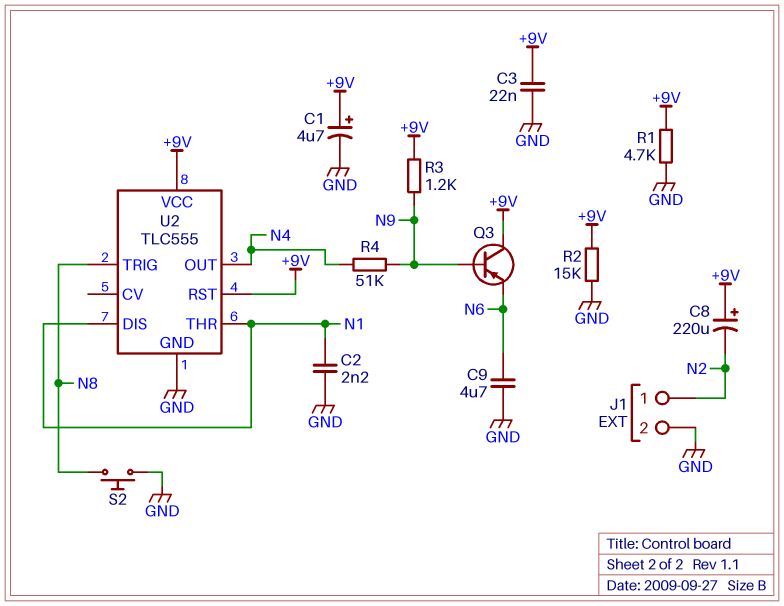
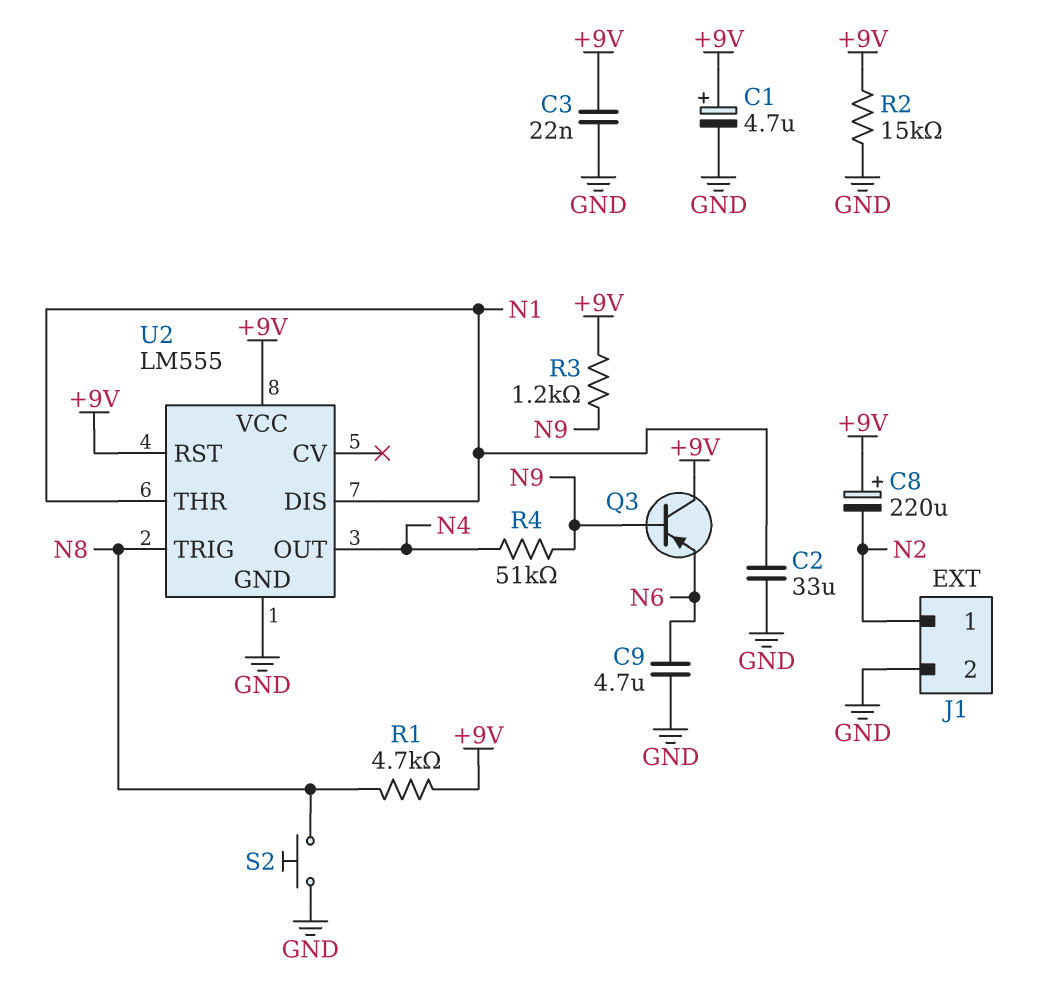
C2: 2.2nF (GND, N1) -> 33uF (GND, N1)
R1: 4.7k (+9V, GND) -> 4.7k (+9V, N8)
U2: TLC555 -> LM555

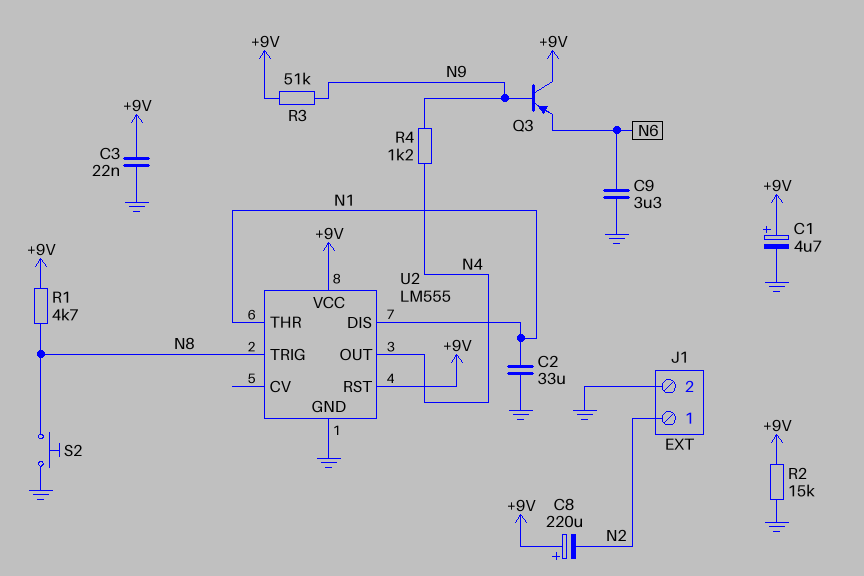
C9: 4.7uF (GND, N6) -> 3.3uF (GND, N6)
R3: 1.2k (+9V, N9) -> 51k (+9V, N9)
R4: 51k (N4, N9) -> 1.2k (N4, N9)

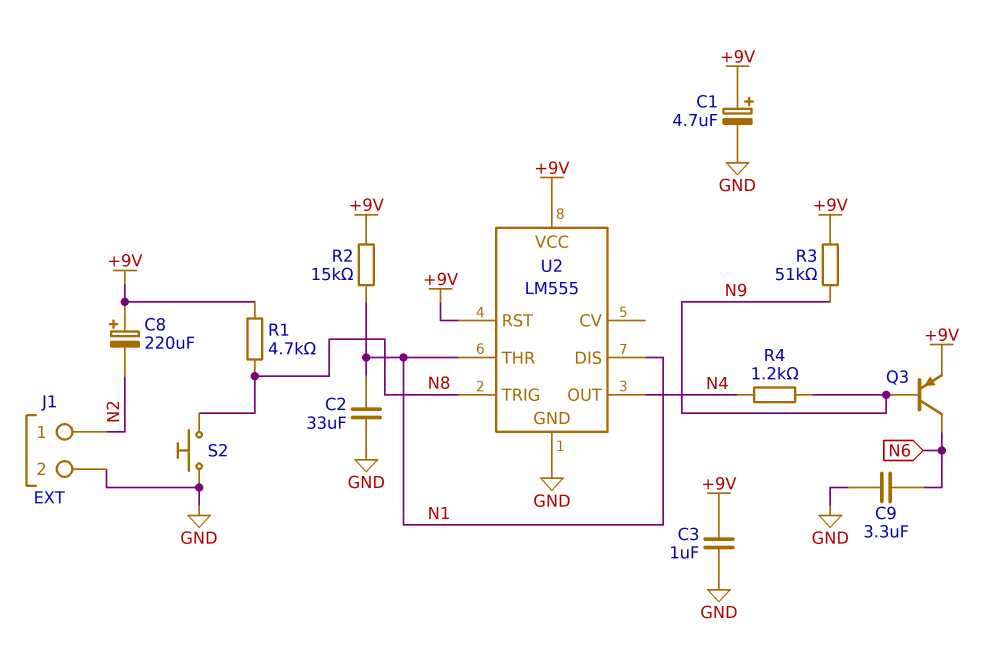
C3: 22nF (+9V, GND) -> 1uF (+9V, GND)
Q3: PNP (B N9, C +9V, E N6) -> PNP (B N9, C N6, E +9V)
R2: 15k (+9V, GND) -> 15k (+9V, N1)

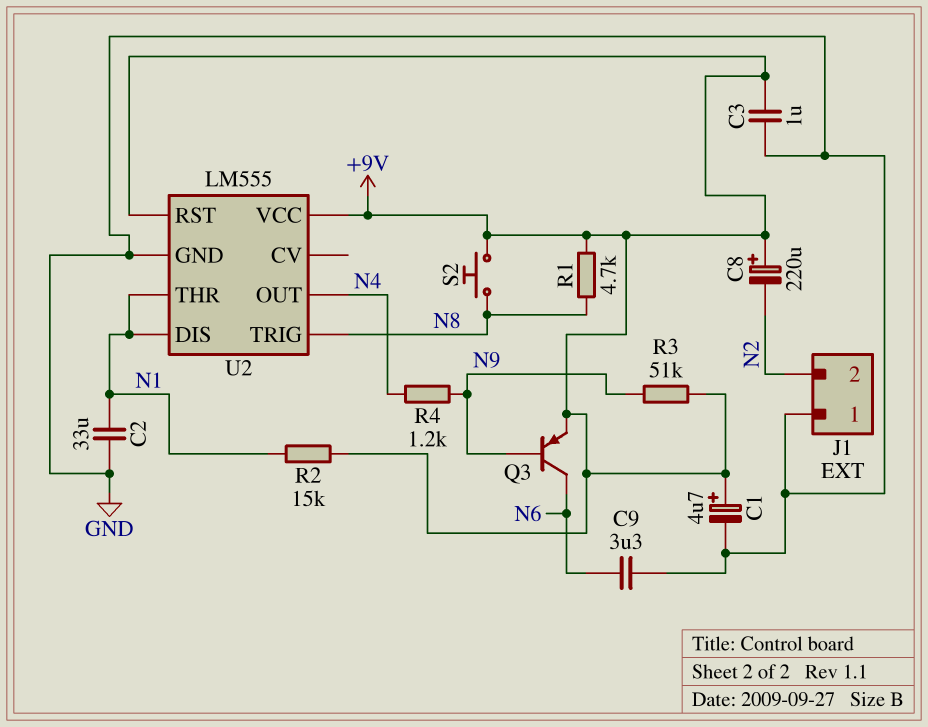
J1 pin 1: N2 -> GND
J1 pin 2: GND -> N2
S2: button (GND, N8) -> button (+9V, N8)

